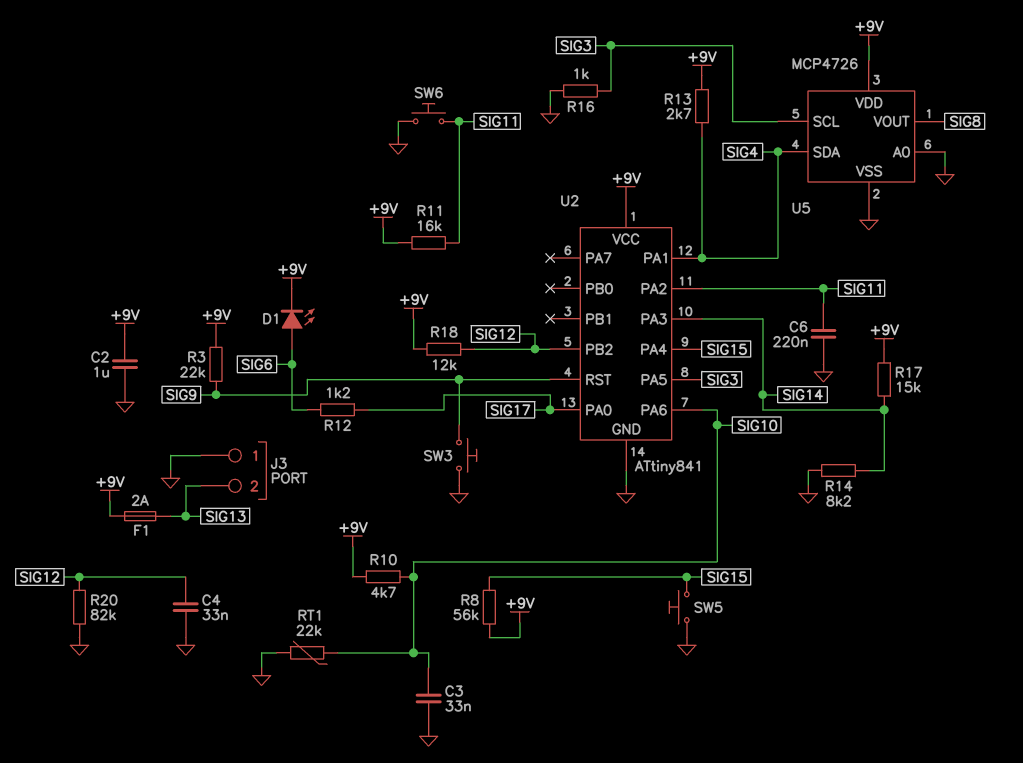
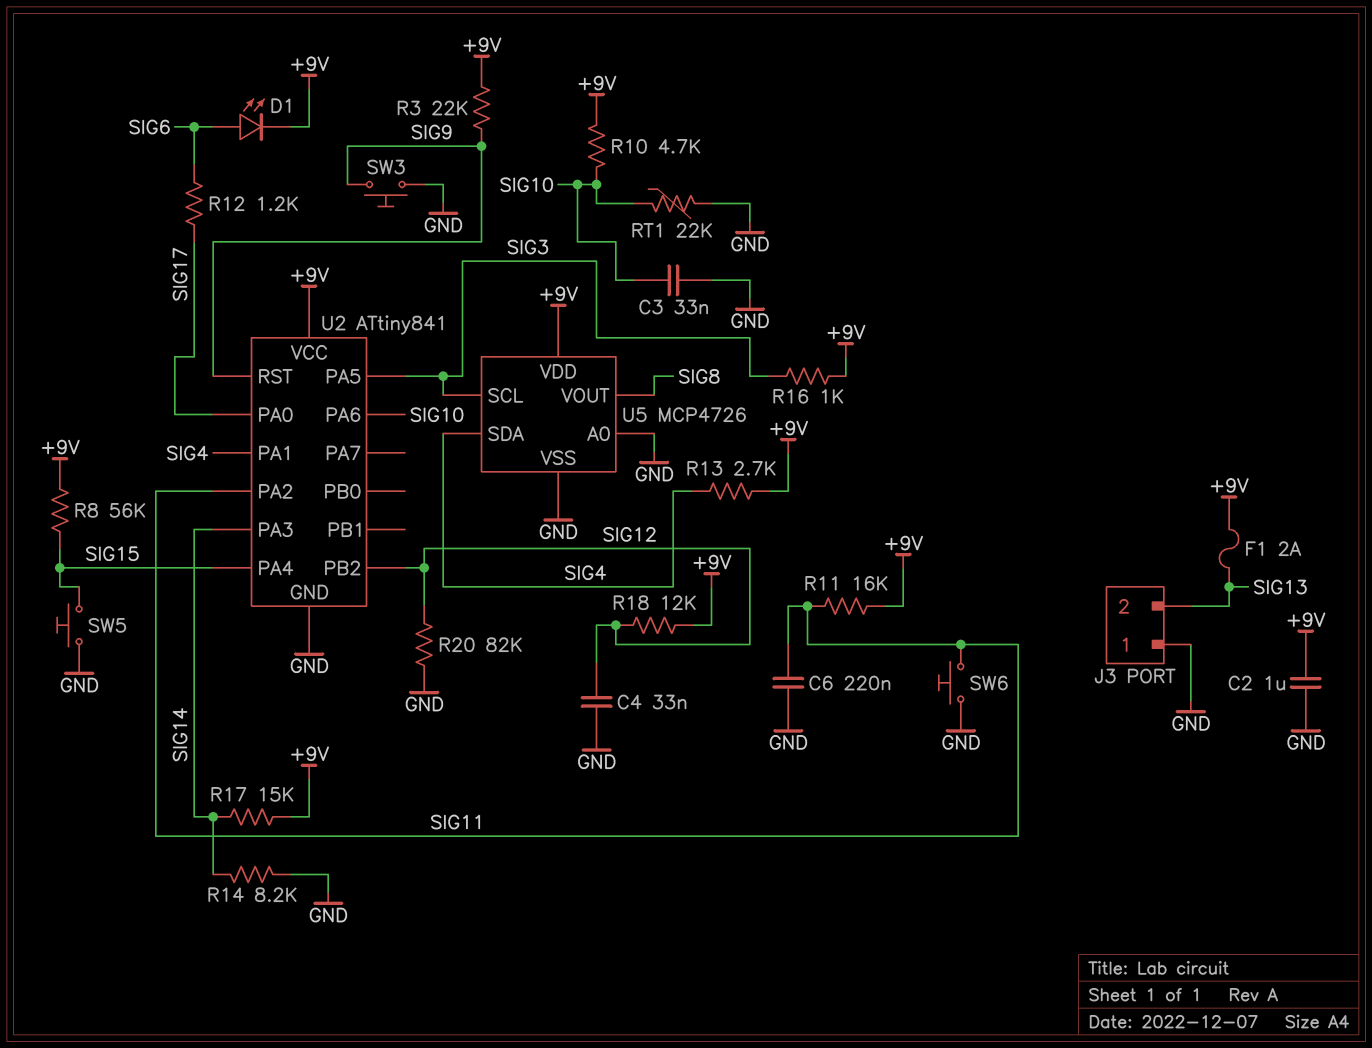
R16: 1k (GND, SIG3) -> 1k (+9V, SIG3)

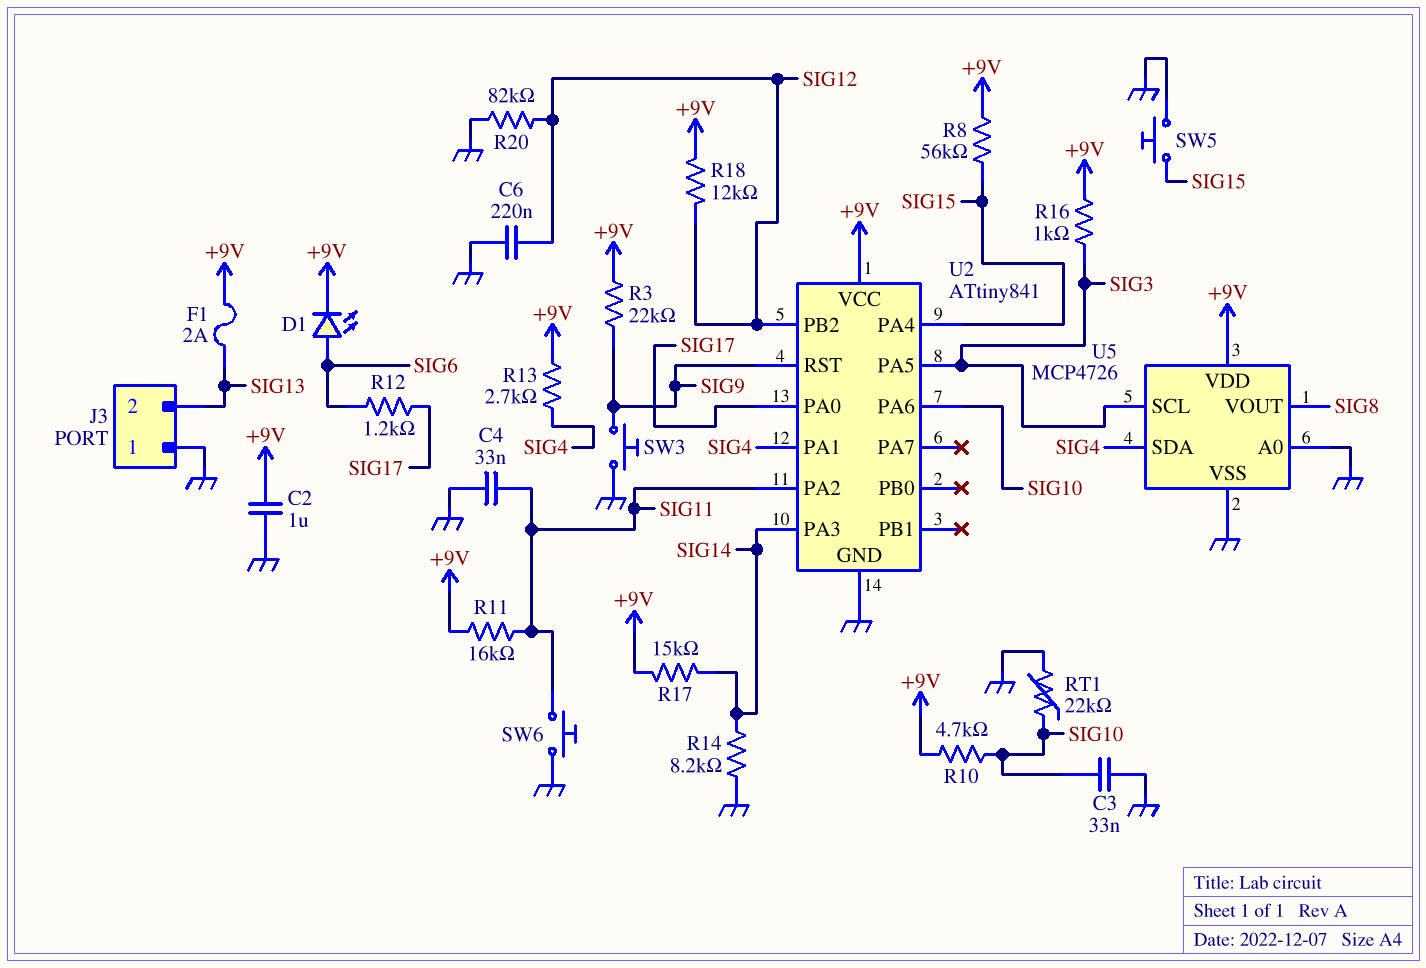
C4: 33nF (GND, SIG12) -> 33nF (GND, SIG11)
C6: 220nF (GND, SIG11) -> 220nF (GND, SIG12)

